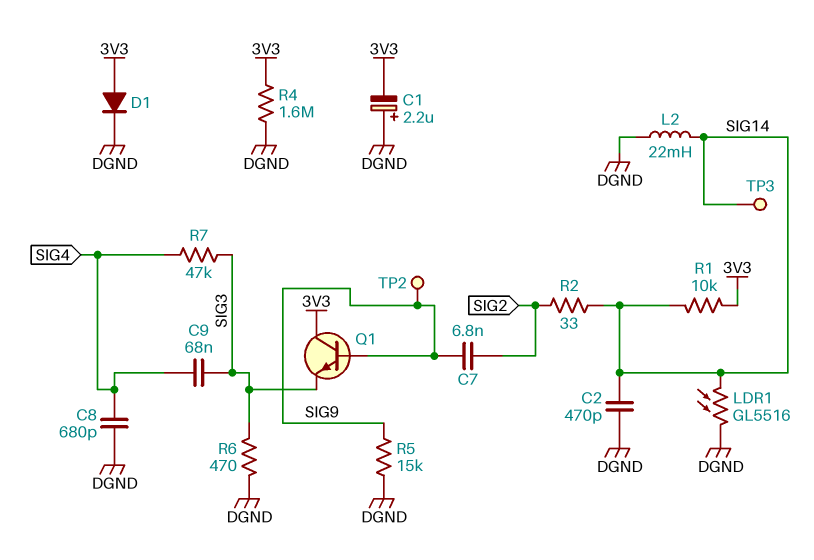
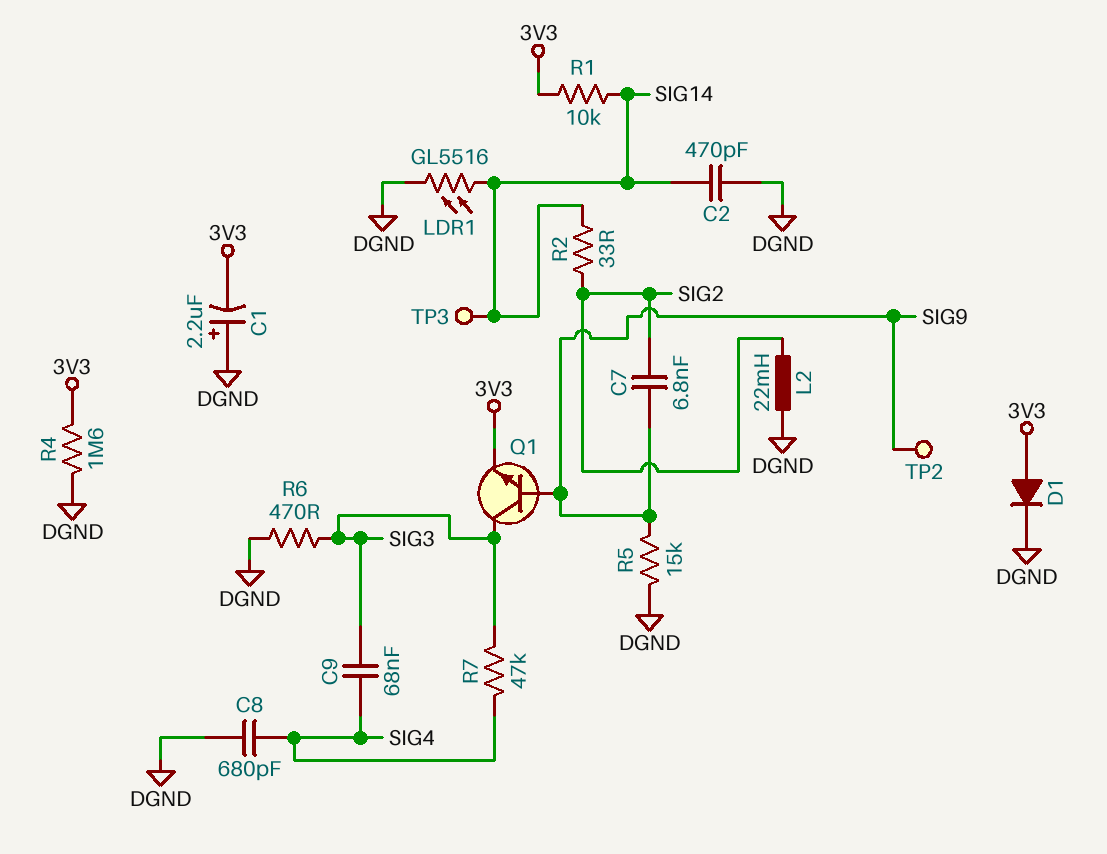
L2: 22mH (DGND, SIG14) -> 22mH (DGND, SIG2)
Q1: NPN (B SIG9, C 3V3, E SIG3) -> NPN (B SIG9, C SIG3, E 3V3)

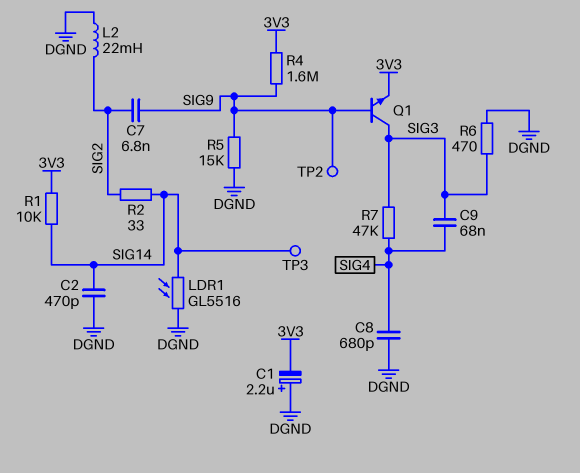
D1: diode (A 3V3, K DGND) -> none
R4: 1.6M (3V3, DGND) -> 1.6M (3V3, SIG9)

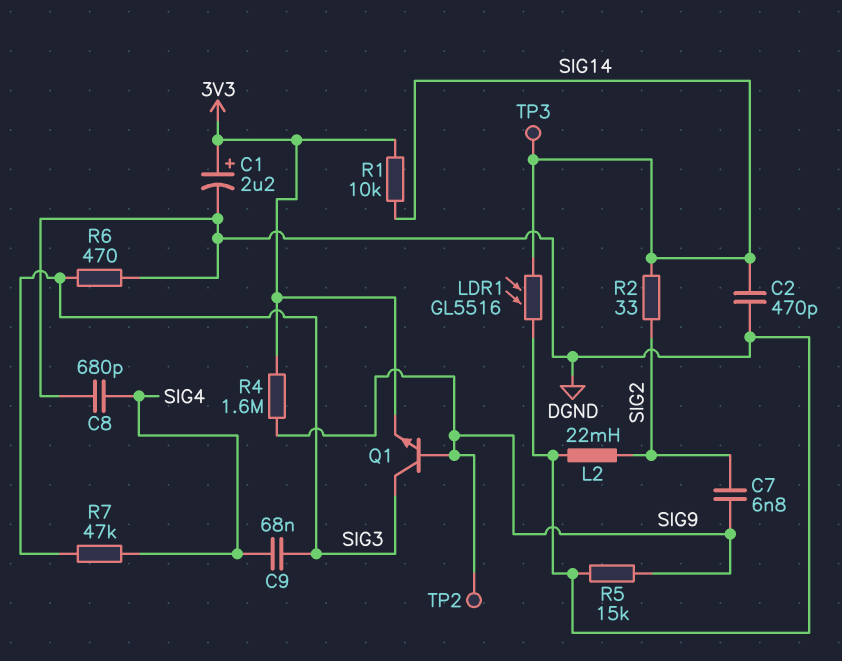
C1: 2.2uF (plus DGND, minus 3V3) -> 2.2uF (plus 3V3, minus DGND)

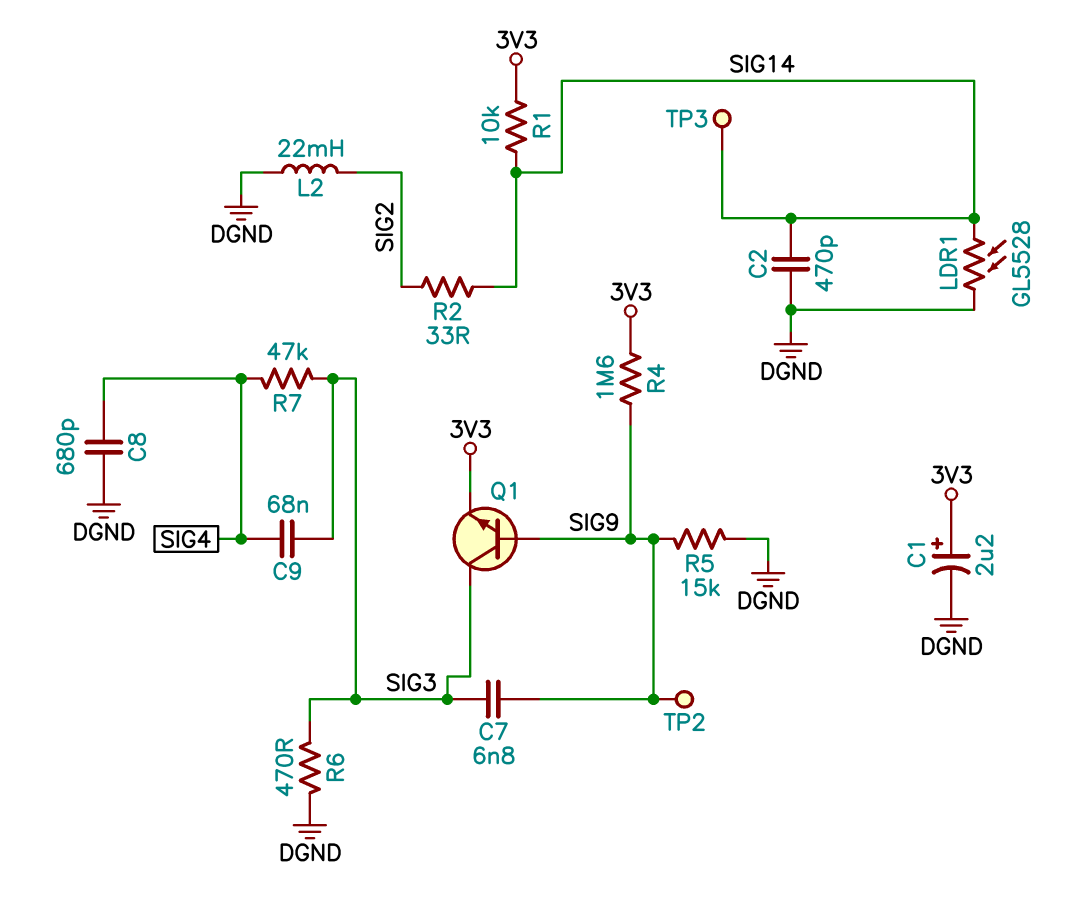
C7: 6.8nF (SIG2, SIG9) -> 6.8nF (SIG3, SIG9)
LDR1: GL5516 (DGND, SIG14) -> GL5528 (DGND, SIG14)

